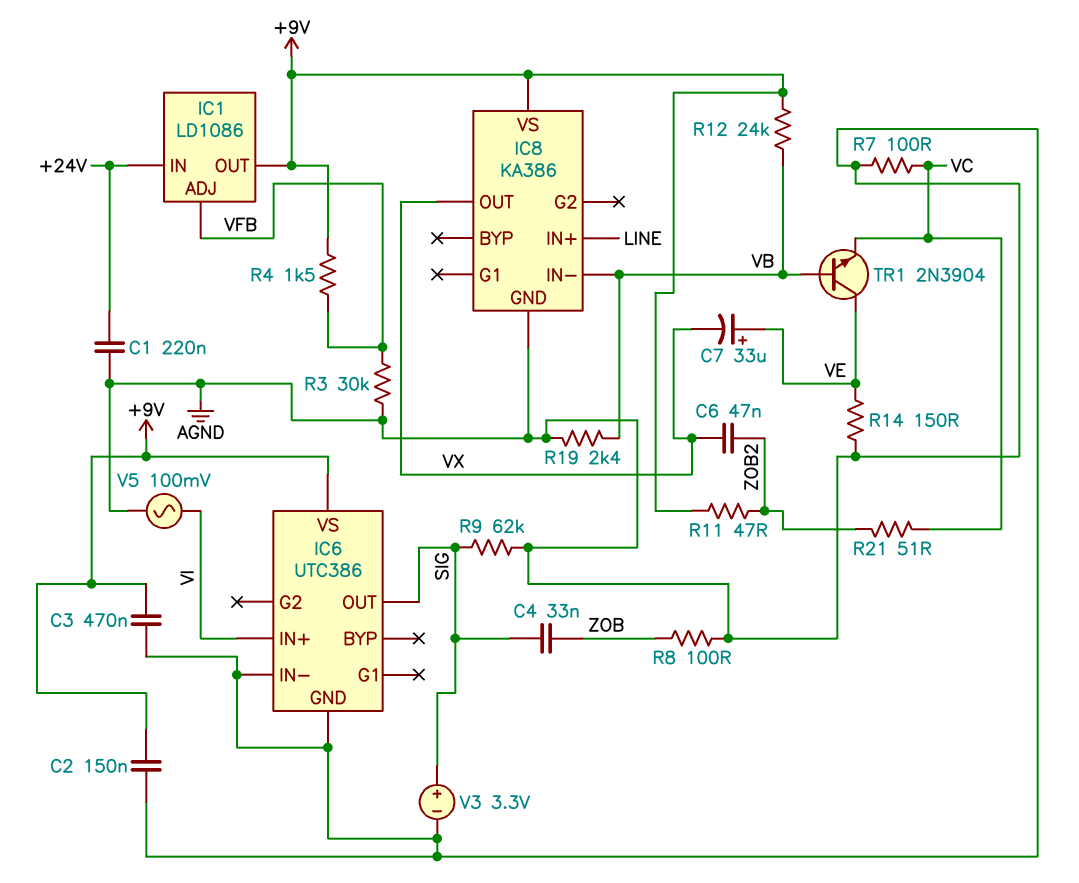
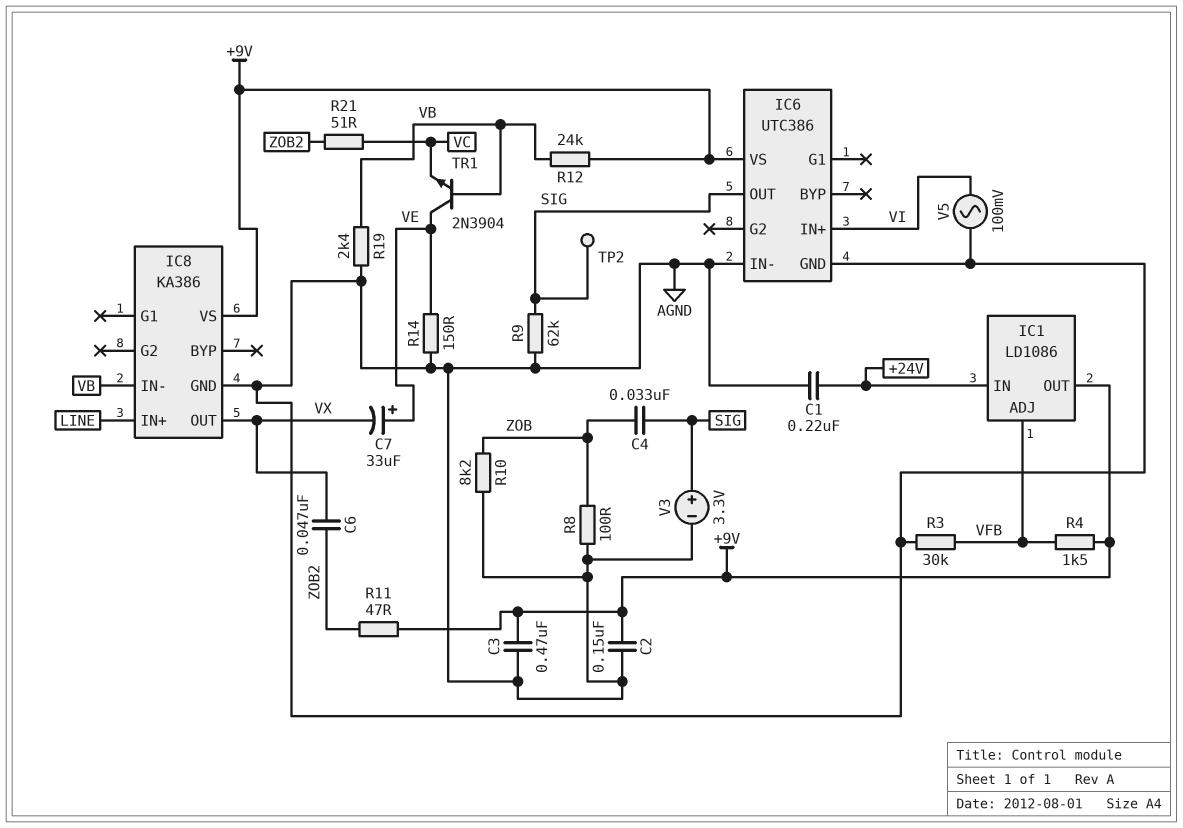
R7: 100 (AGND, VC) -> none
R10: none -> 8.2k (AGND, ZOB)
TP2: none -> test point (SIG)

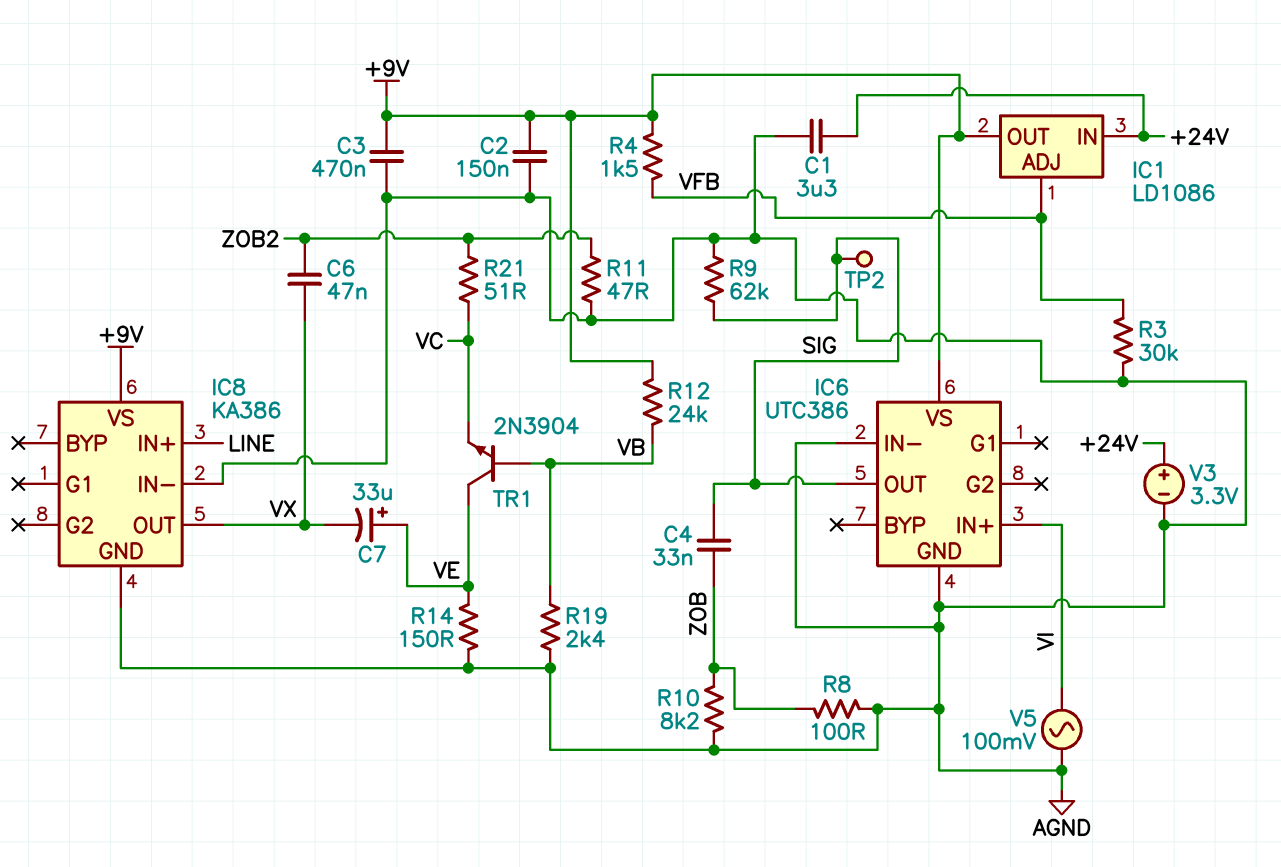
C1: 220nF (+24V, AGND) -> 3.3uF (+24V, AGND)
IC8 pin IN-: VB -> AGND
R11: 47 (+9V, ZOB2) -> 47 (AGND, ZOB2)
V3: 3.3V (plus SIG, minus AGND) -> 3.3V (plus +24V, minus AGND)

